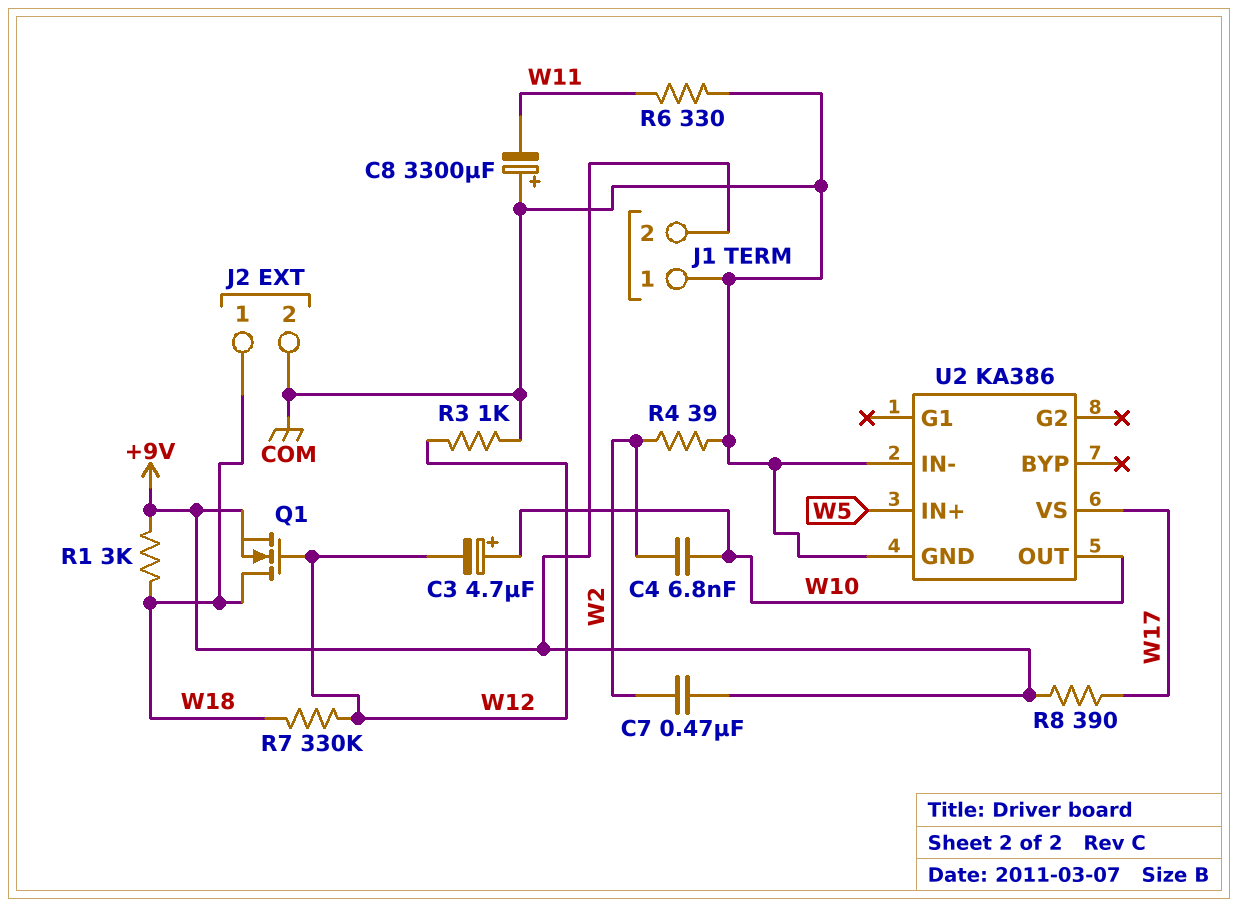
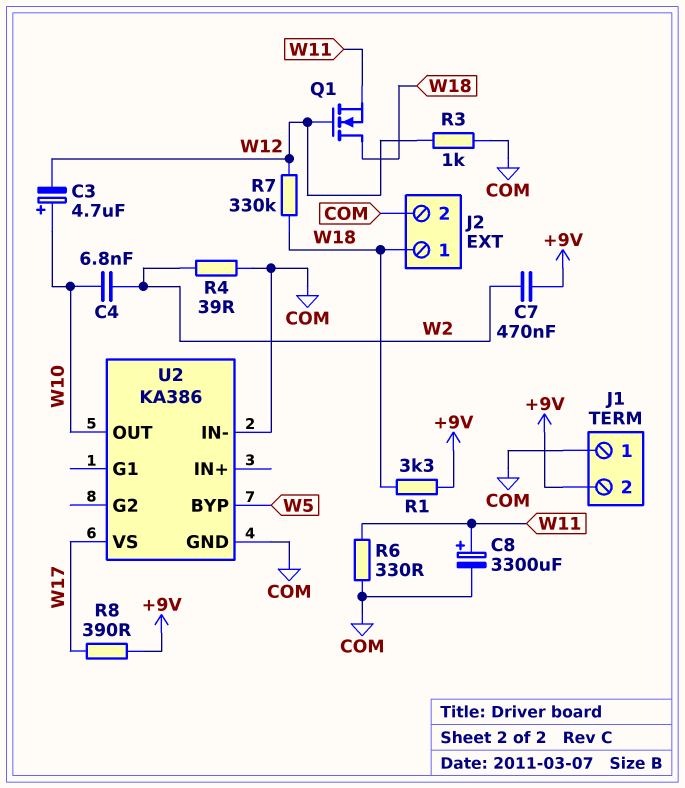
C8: 3300uF (plus COM, minus W11) -> 3300uF (plus W11, minus COM)
Q1: NMOS (G W12, D W18, S +9V) -> NMOS (G W12, D W18, S W11)
R1: 3k (+9V, W18) -> 3.3k (+9V, W18)
U2 pin BYP: none -> W5
U2 pin IN+: W5 -> none

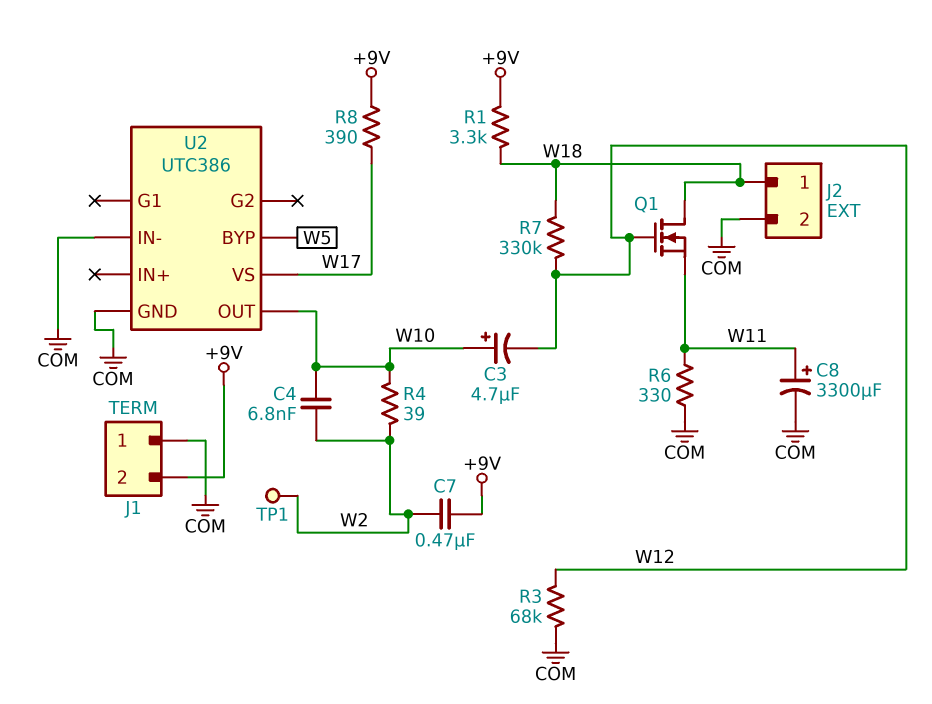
R3: 1k (COM, W12) -> 68k (COM, W12)
R4: 39 (COM, W2) -> 39 (W2, W10)
TP1: none -> test point (W2)
U2: KA386 -> UTC386

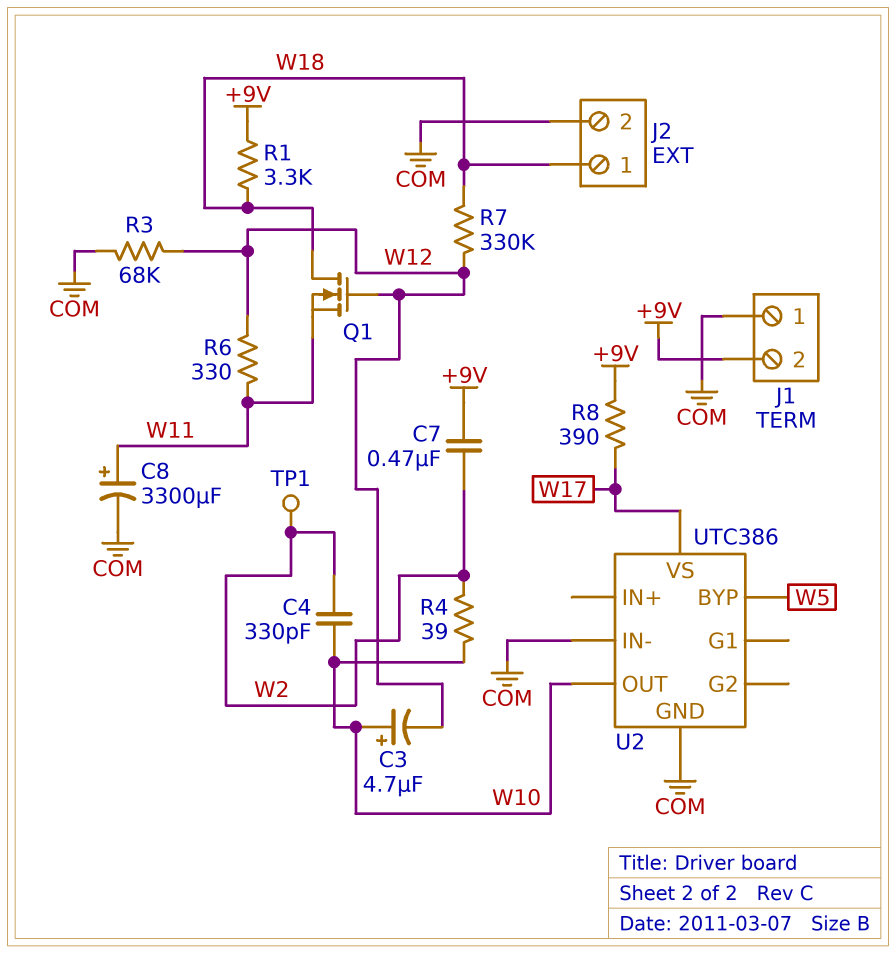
C4: 6.8nF (W2, W10) -> 330pF (W2, W10)
R6: 330 (COM, W11) -> 330 (W11, W12)

